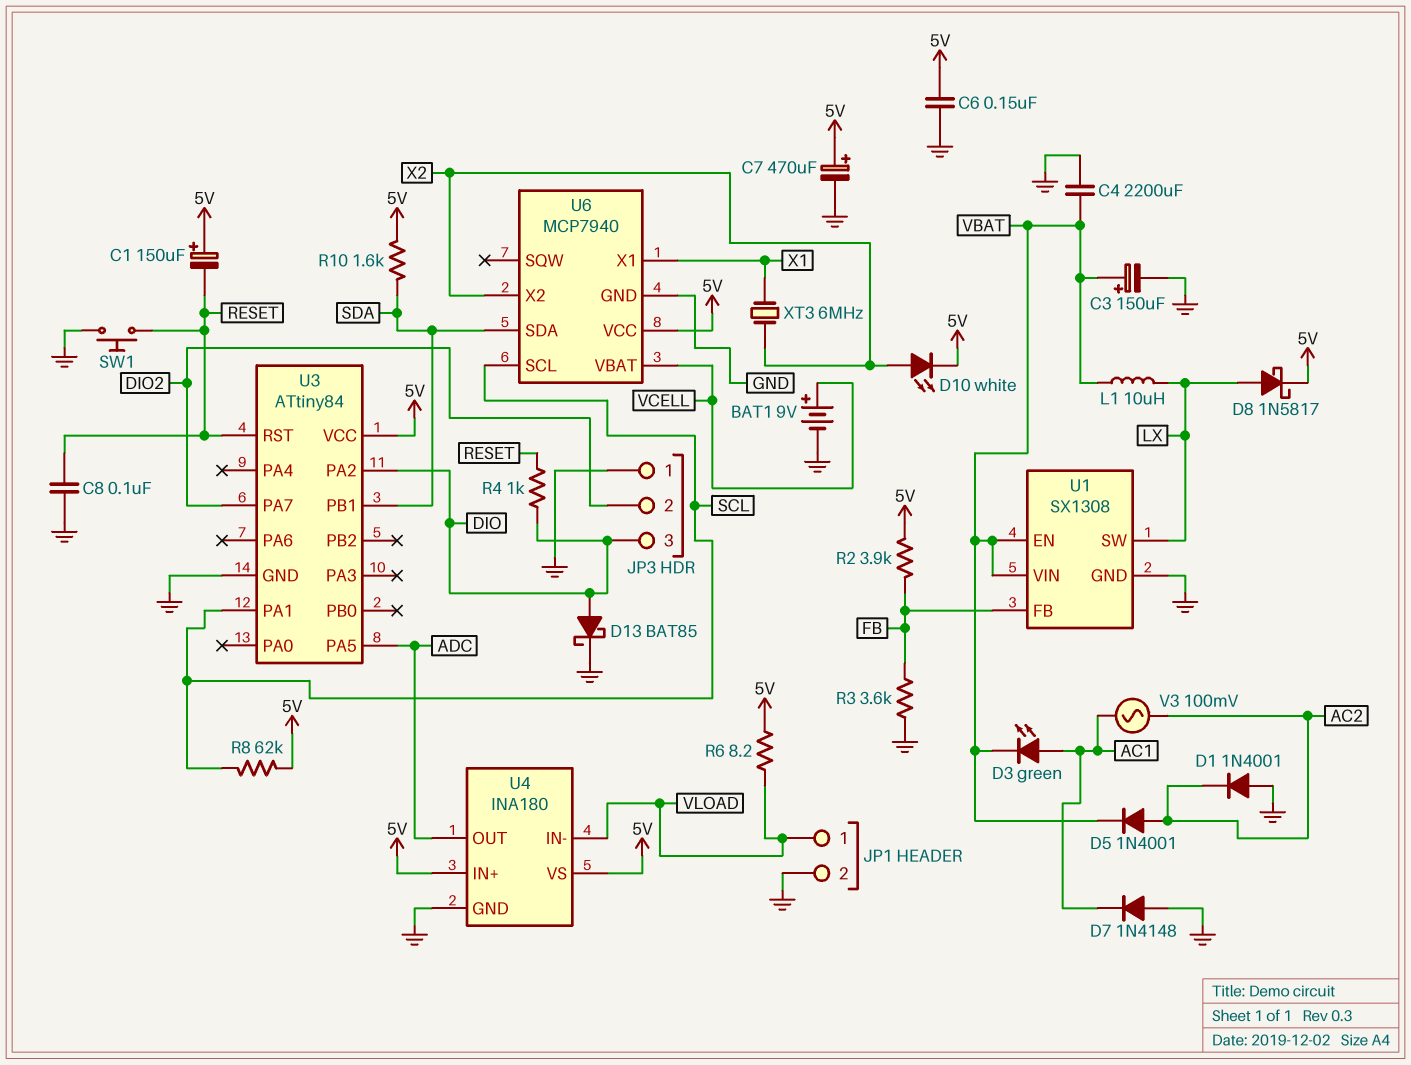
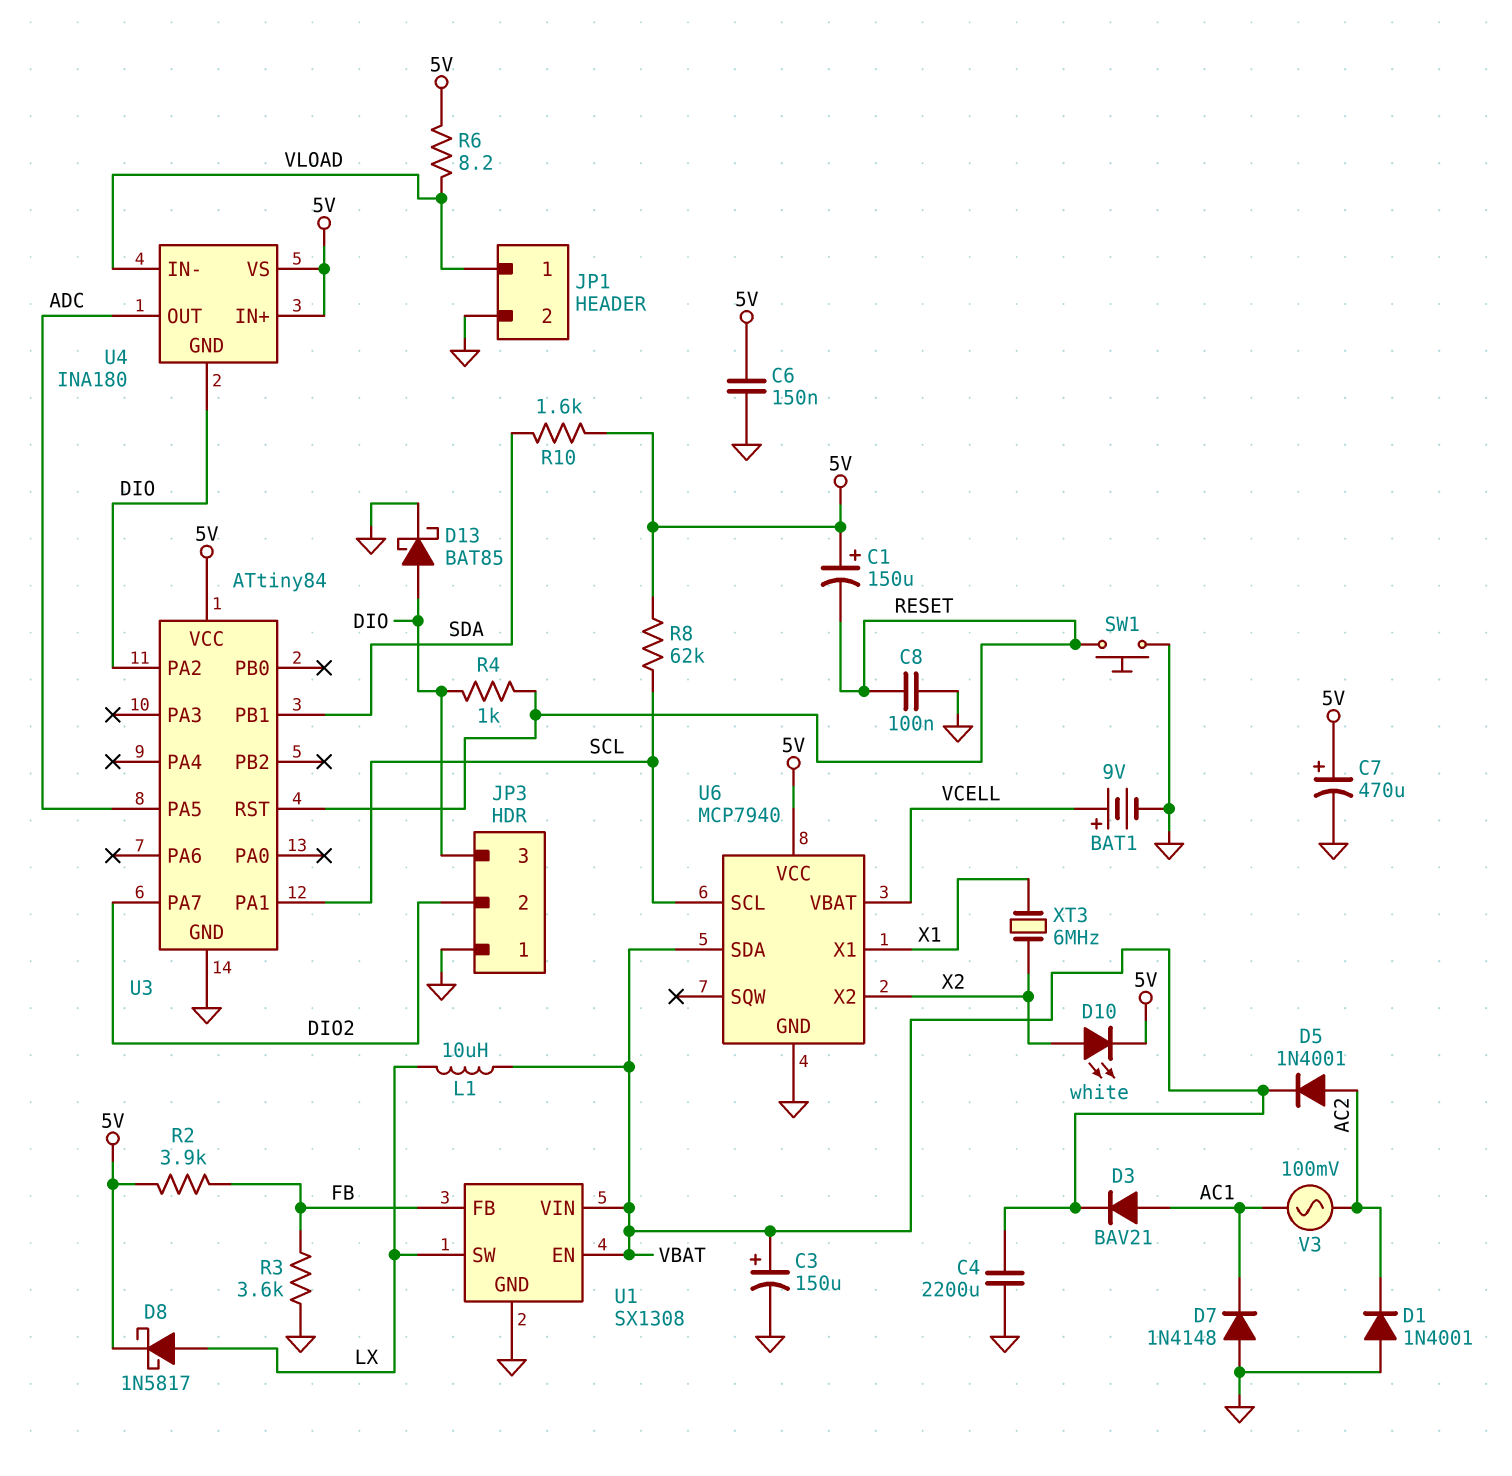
D3: LED green (A AC1, K VBAT) -> diode BAV21 (A AC1, K VBAT)
U4 pin GND: GND -> DIO
U6 pin SDA: SDA -> VBAT

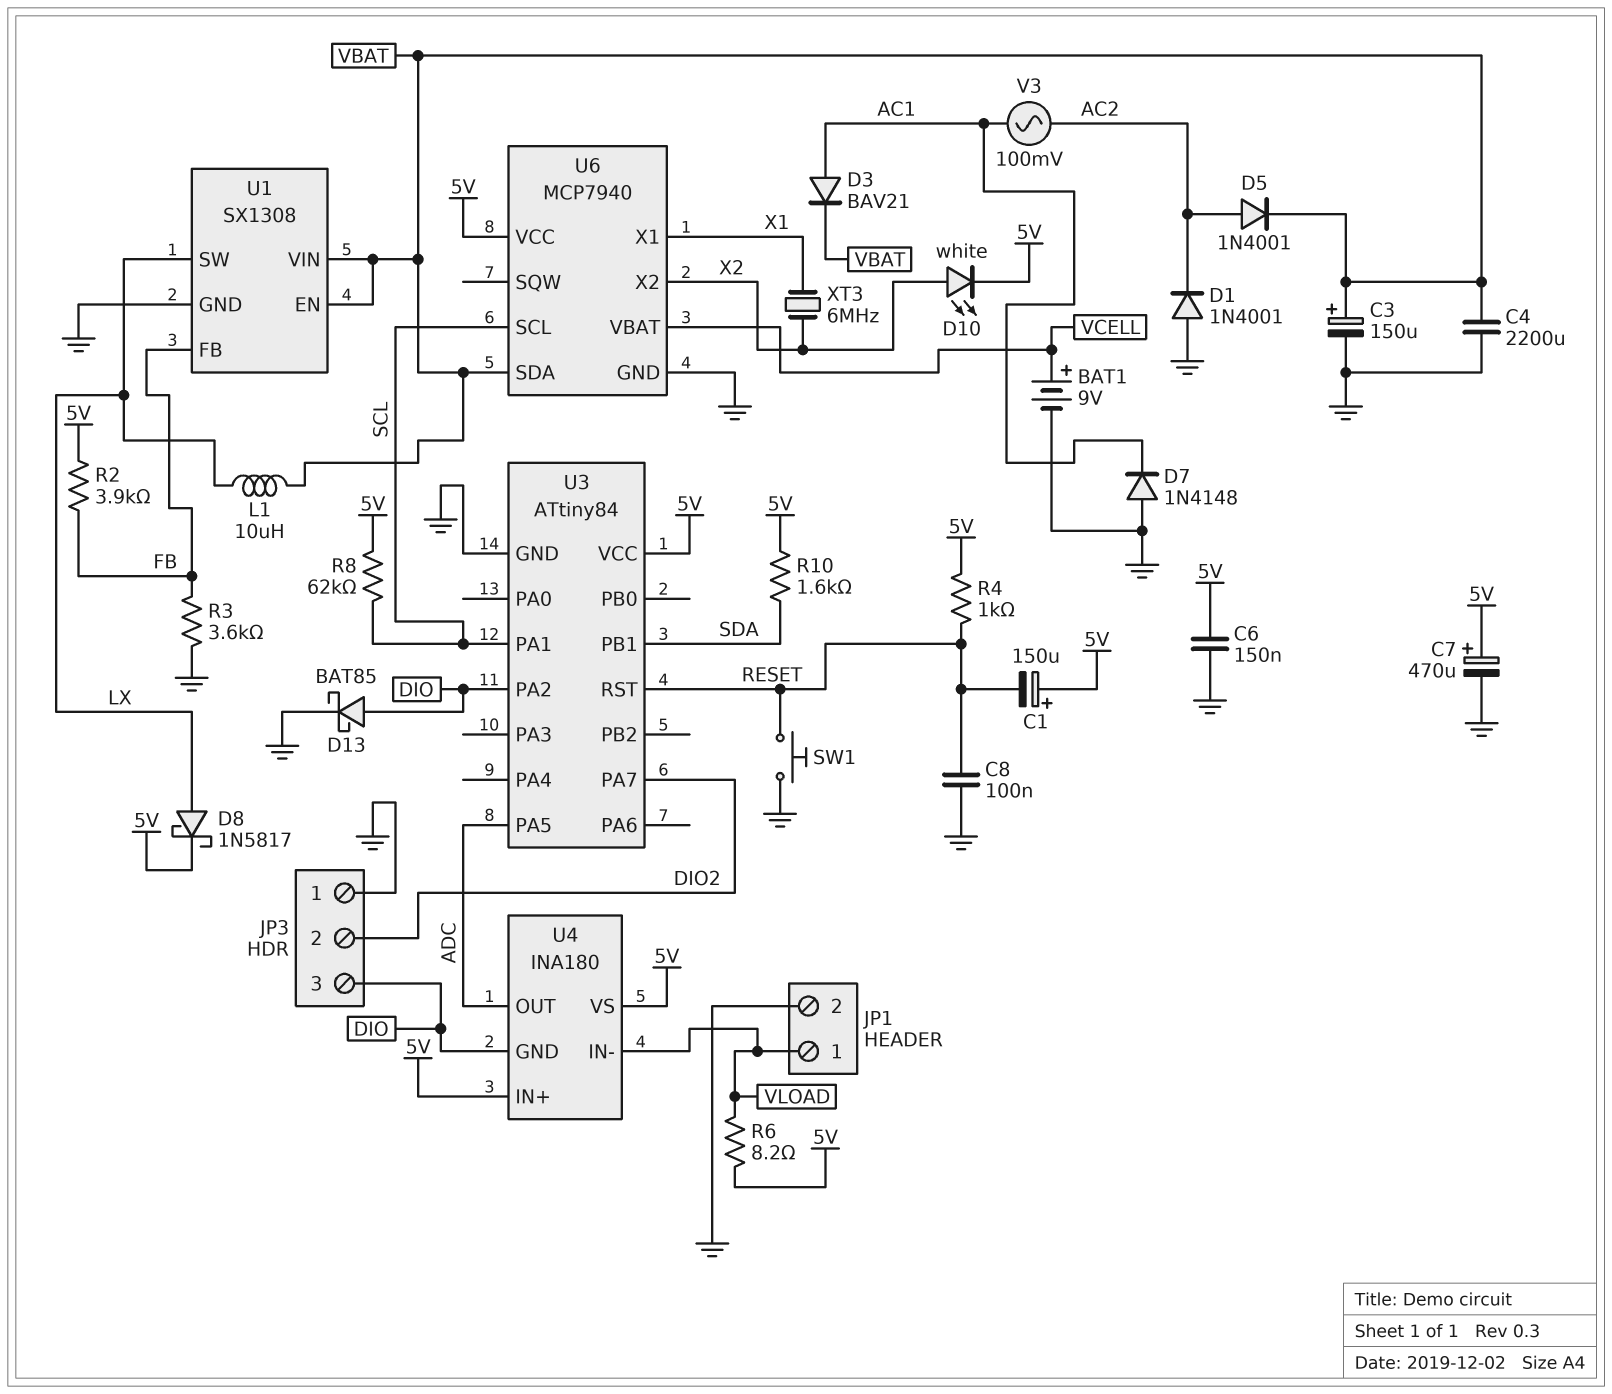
R4: 1k (DIO, RESET) -> 1k (5V, RESET)

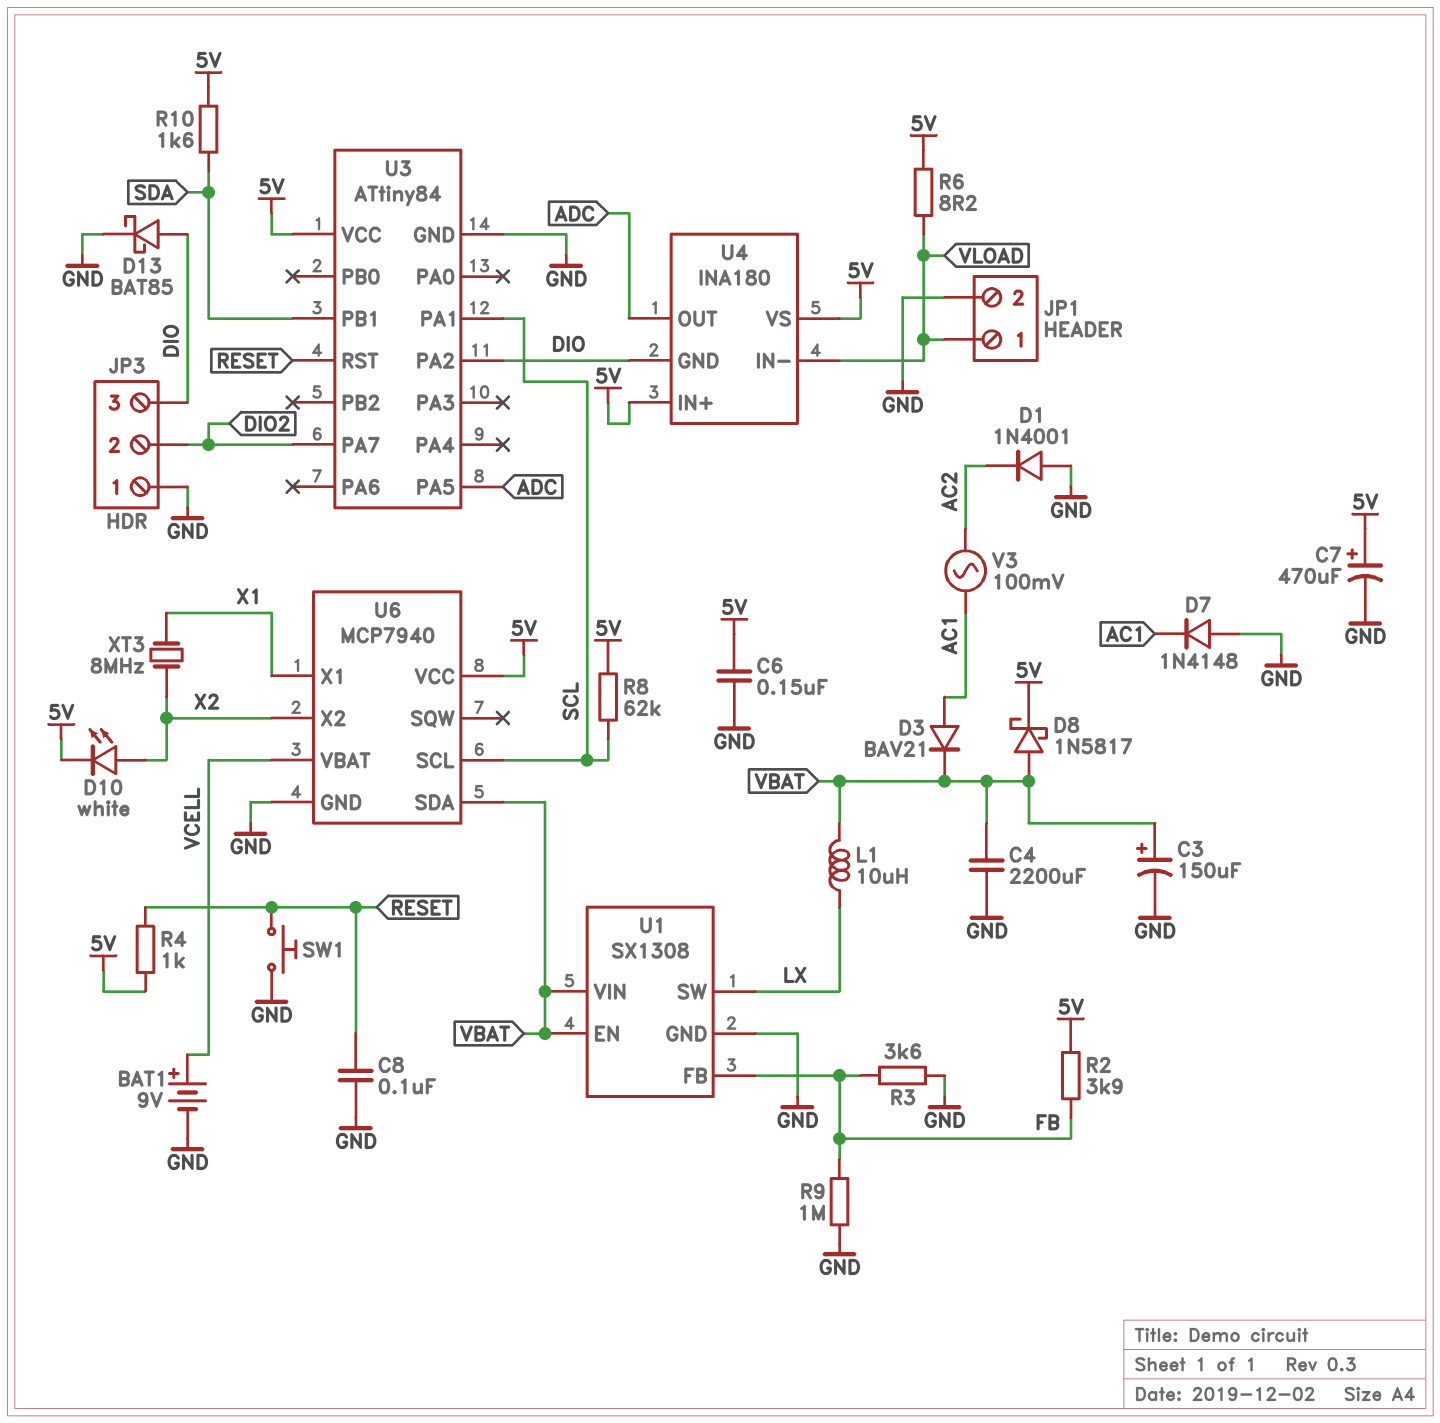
C1: 150uF (plus 5V, minus RESET) -> none
D5: diode 1N4001 (A AC2, K VBAT) -> none
D8: schottky 1N5817 (A LX, K 5V) -> schottky 1N5817 (A VBAT, K 5V)
R9: none -> 1M (FB, GND)
XT3: 6MHz (X1, X2) -> 8MHz (X1, X2)

